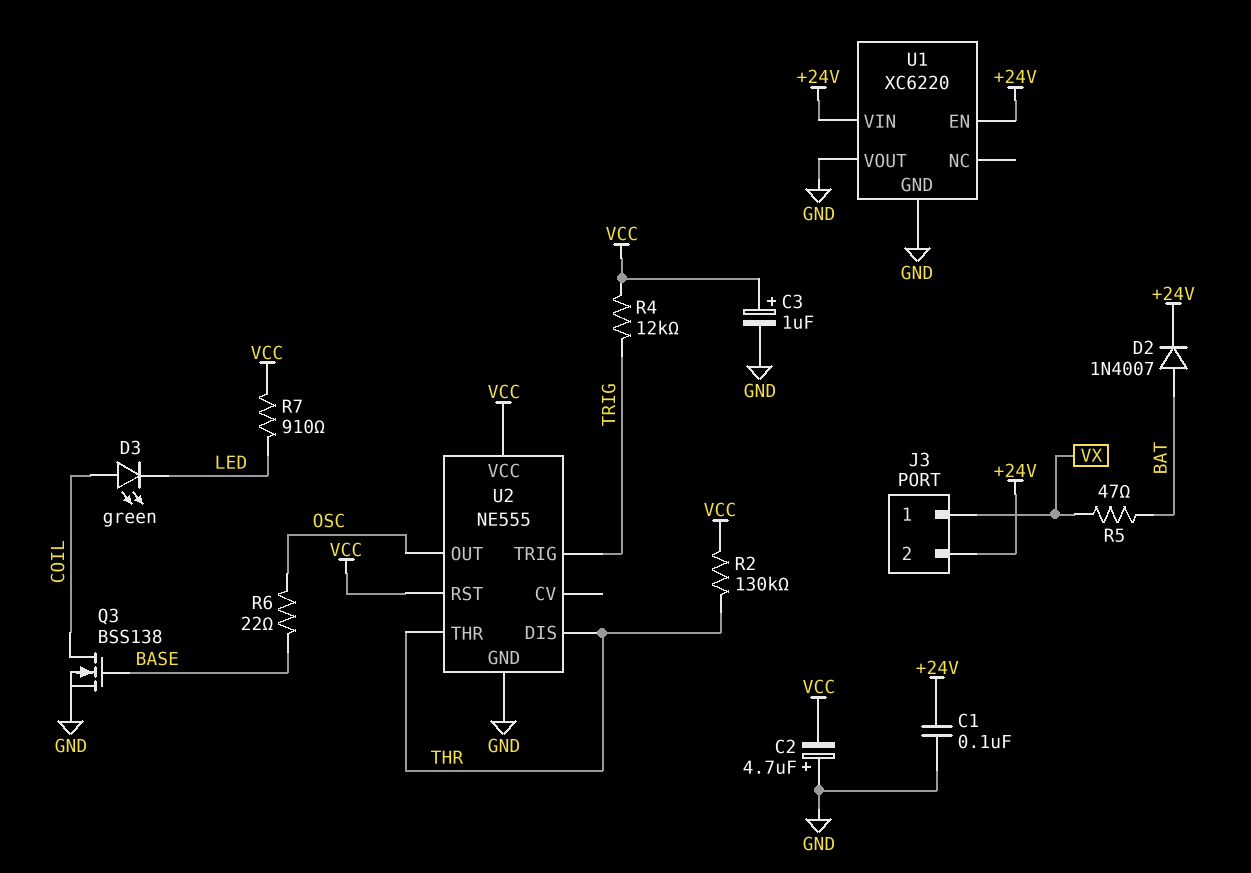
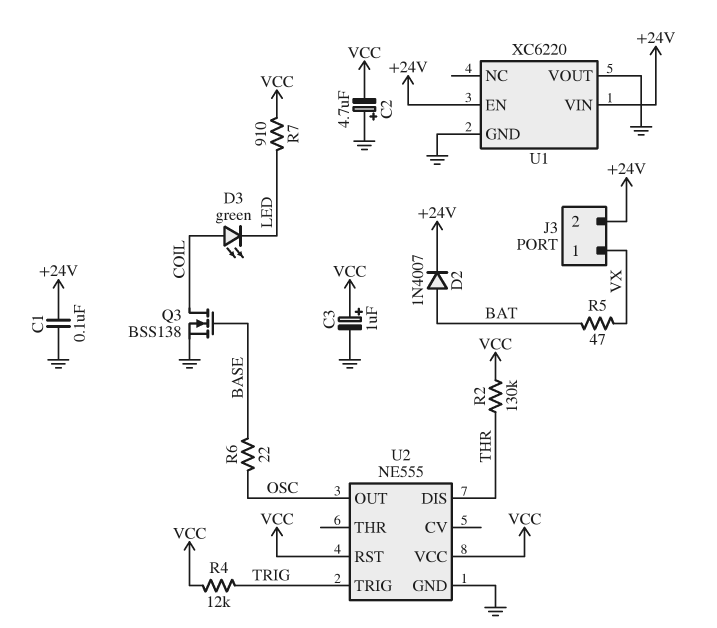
U2 pin THR: THR -> none

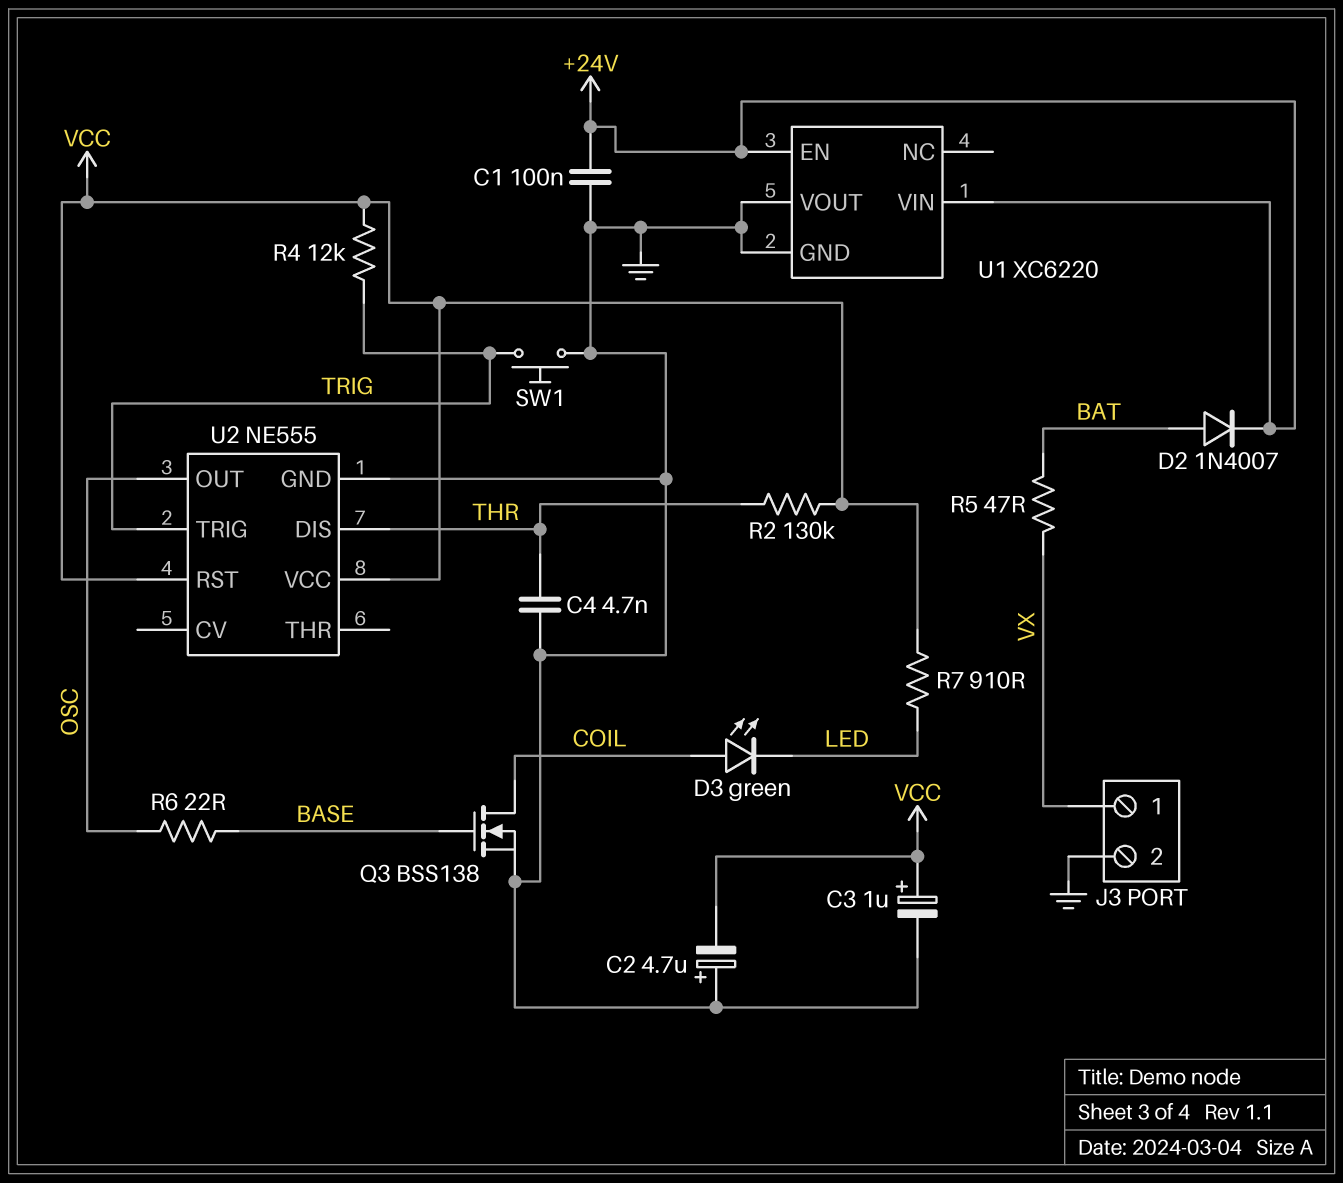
C4: none -> 4.7nF (GND, THR)
J3 pin 2: +24V -> GND
SW1: none -> button (GND, TRIG)

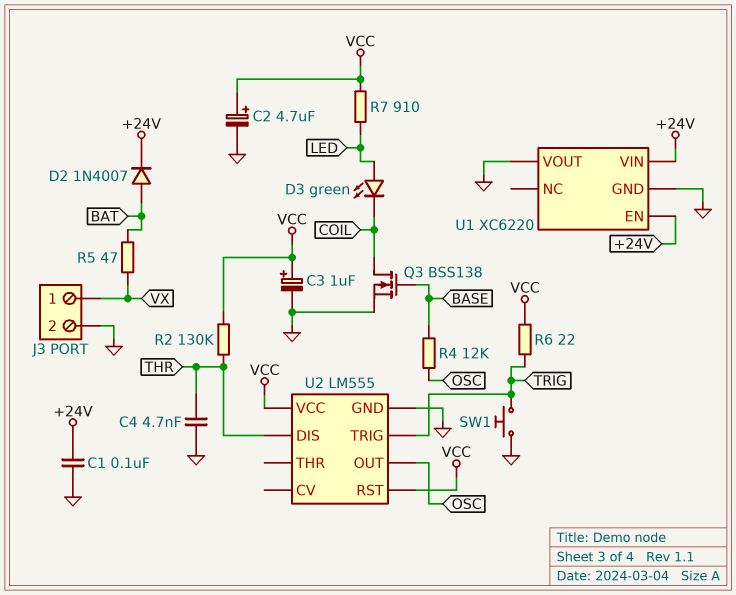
C2: 4.7uF (plus GND, minus VCC) -> 4.7uF (plus VCC, minus GND)
D3: LED green (A COIL, K LED) -> LED green (A LED, K COIL)
R4: 12k (TRIG, VCC) -> 12k (BASE, OSC)
R6: 22 (BASE, OSC) -> 22 (TRIG, VCC)
U2: NE555 -> LM555

